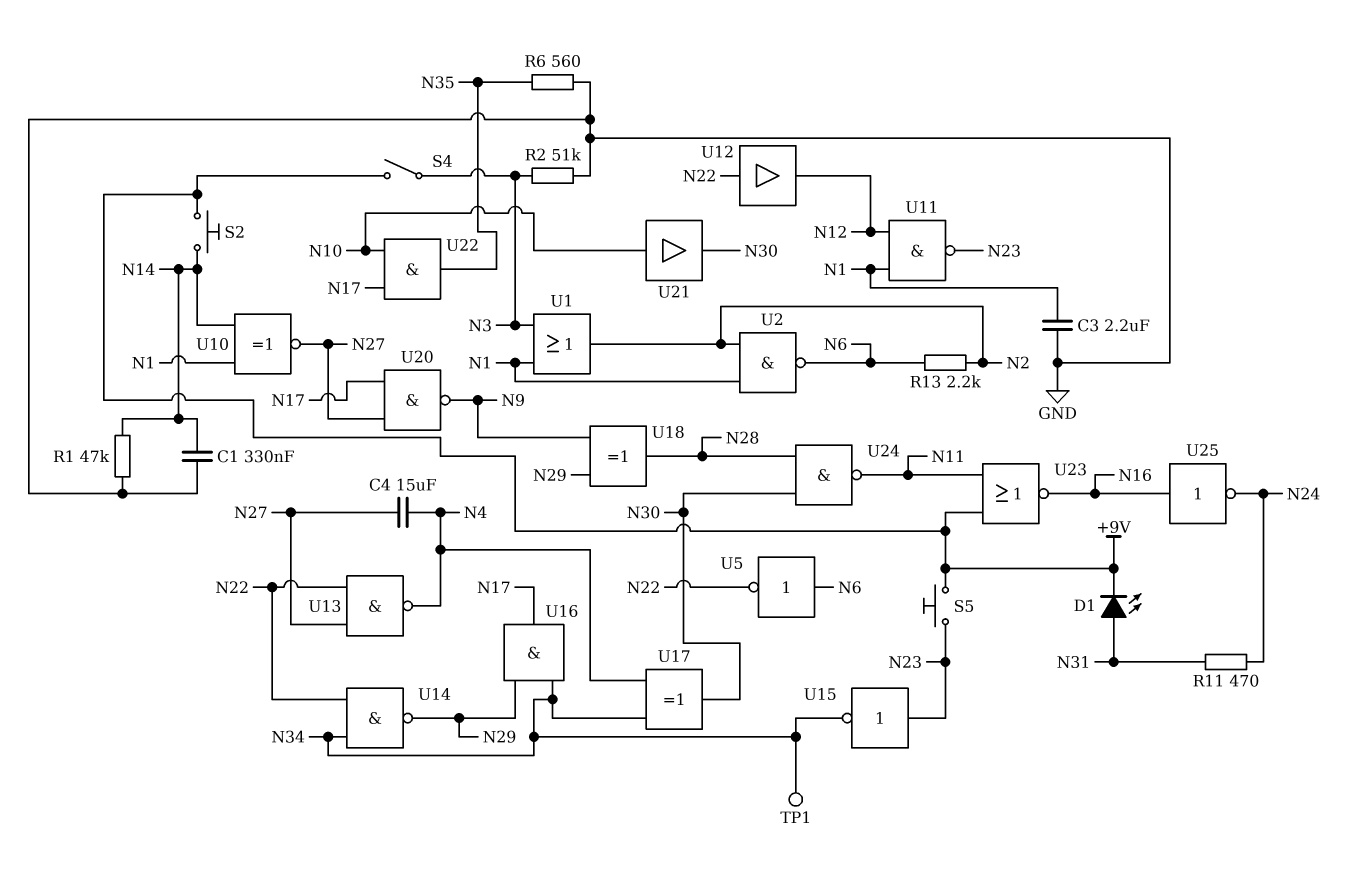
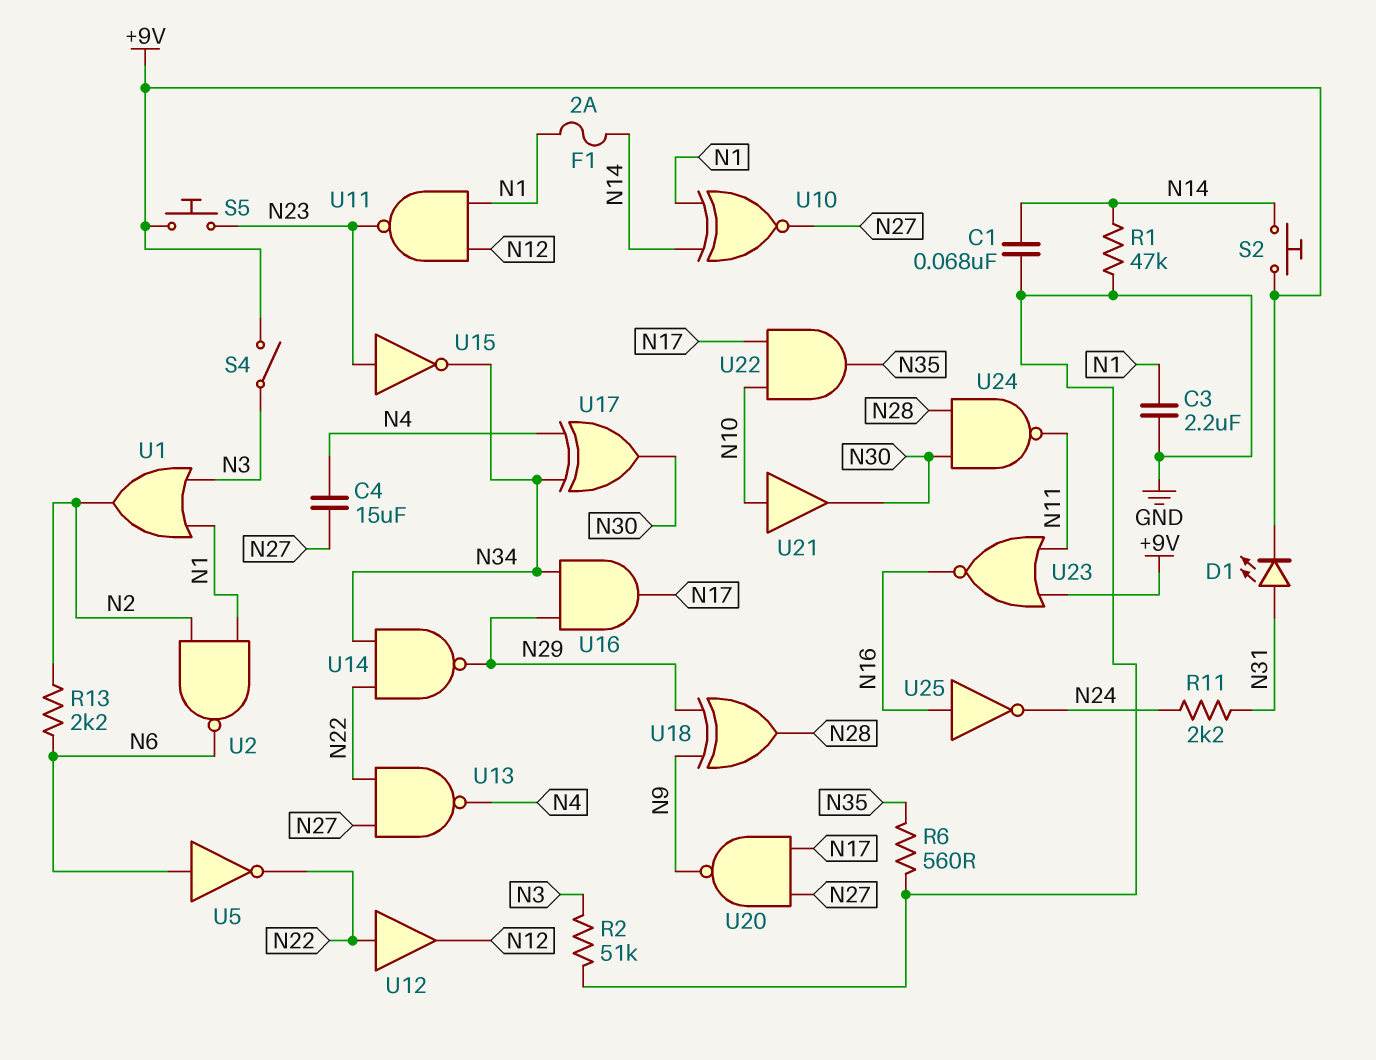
C1: 330nF (GND, N14) -> 68nF (GND, N14)
F1: none -> 2A (N1, N14)
R11: 470 (N24, N31) -> 2.2k (N24, N31)
TP1: test point (N34) -> none

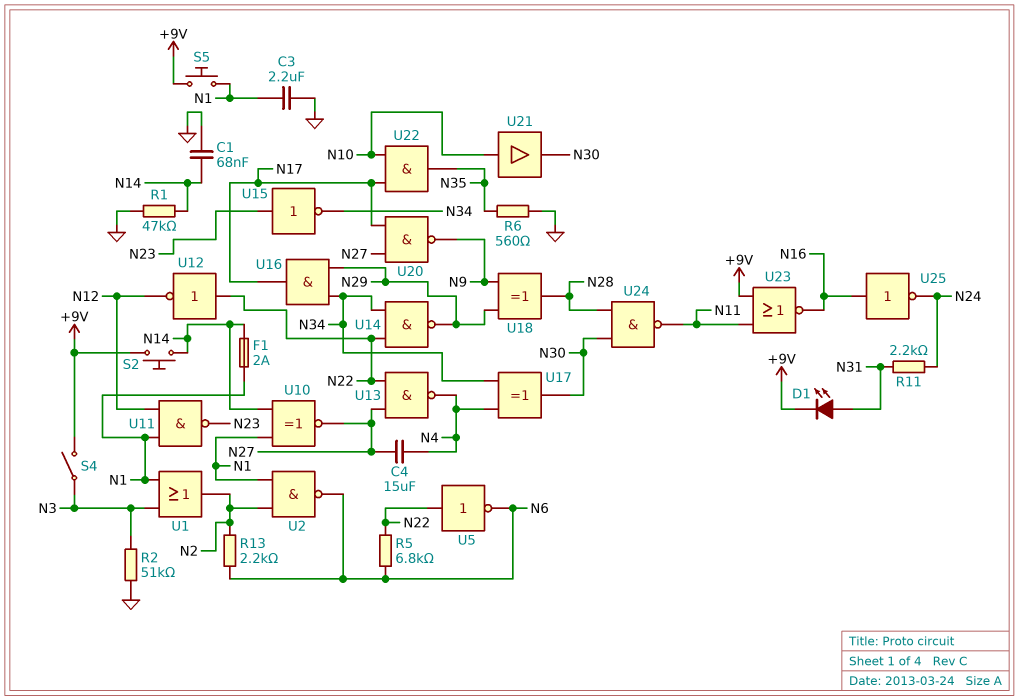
R5: none -> 6.8k (N6, N22)
S5: button (+9V, N23) -> button (+9V, N1)
U5: NOT (in N6, out N22) -> NOT (in N22, out N6)
U12: buffer (in N22, out N12) -> NOT (in N22, out N12)

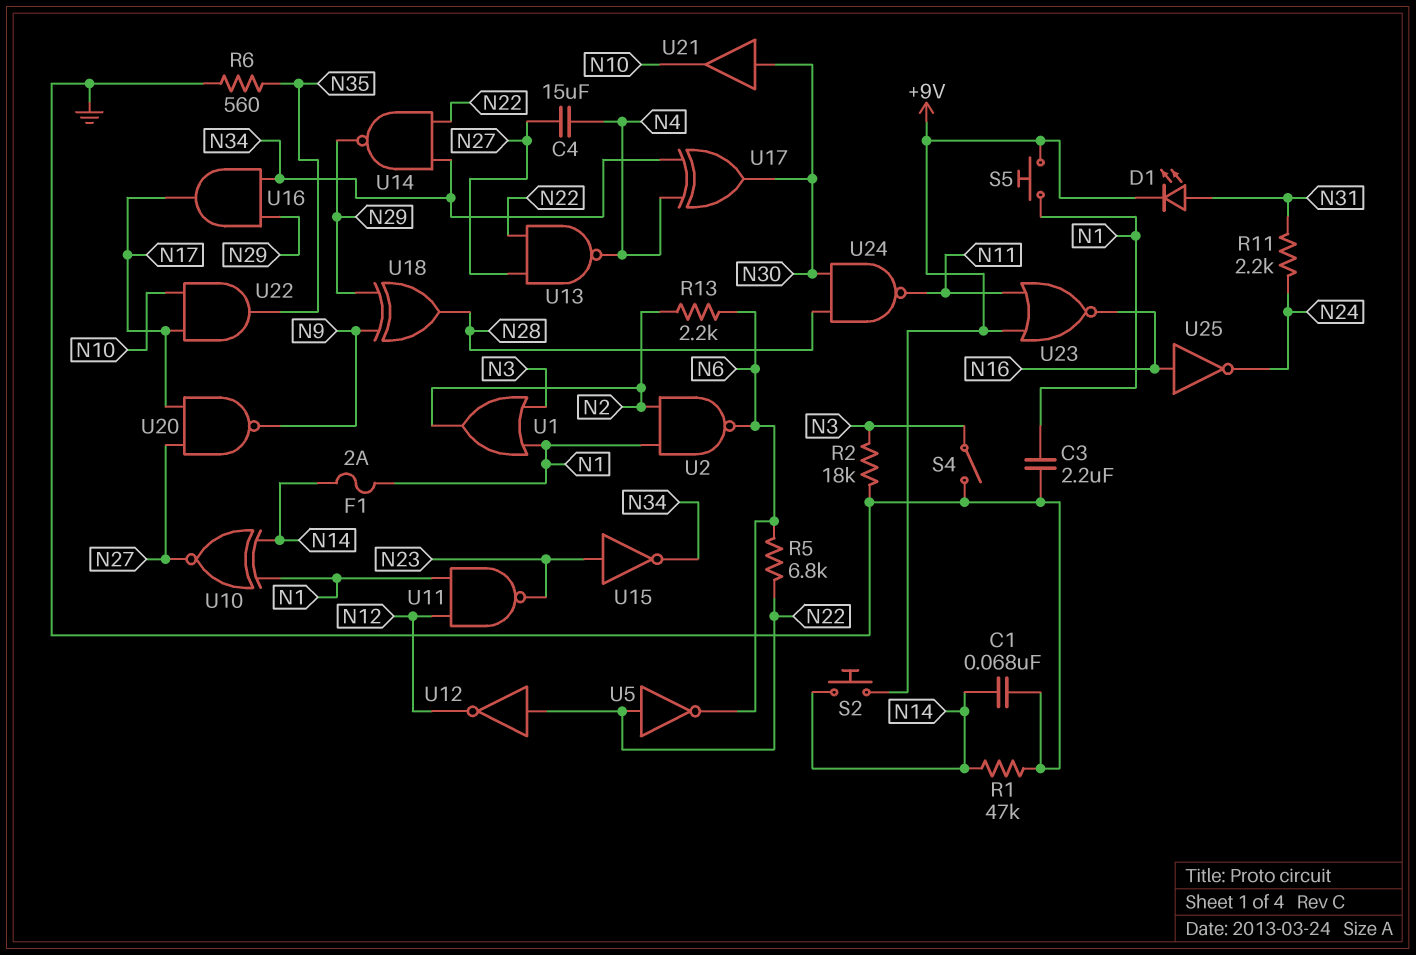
R2: 51k (GND, N3) -> 18k (GND, N3)
S4: switch (+9V, N3) -> switch (GND, N3)
U21: buffer (in N10, out N30) -> buffer (in N30, out N10)

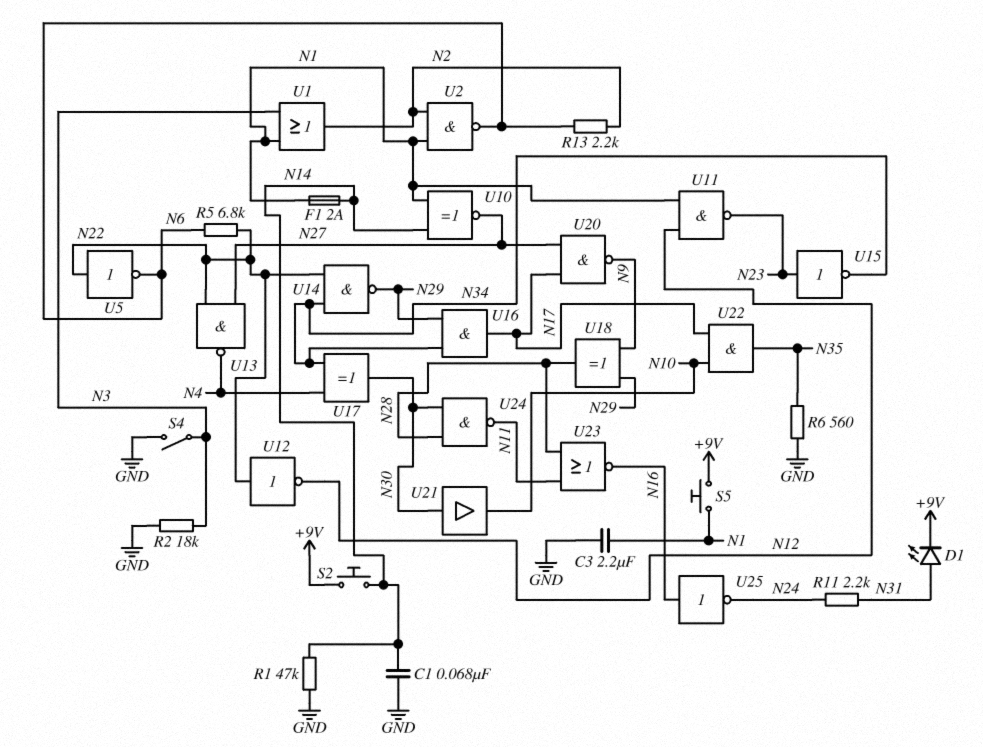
C4: 15uF (N4, N27) -> none
U23: NOR (in +9V, in N11, out N16) -> NOR (in N11, in N28, out N16)

